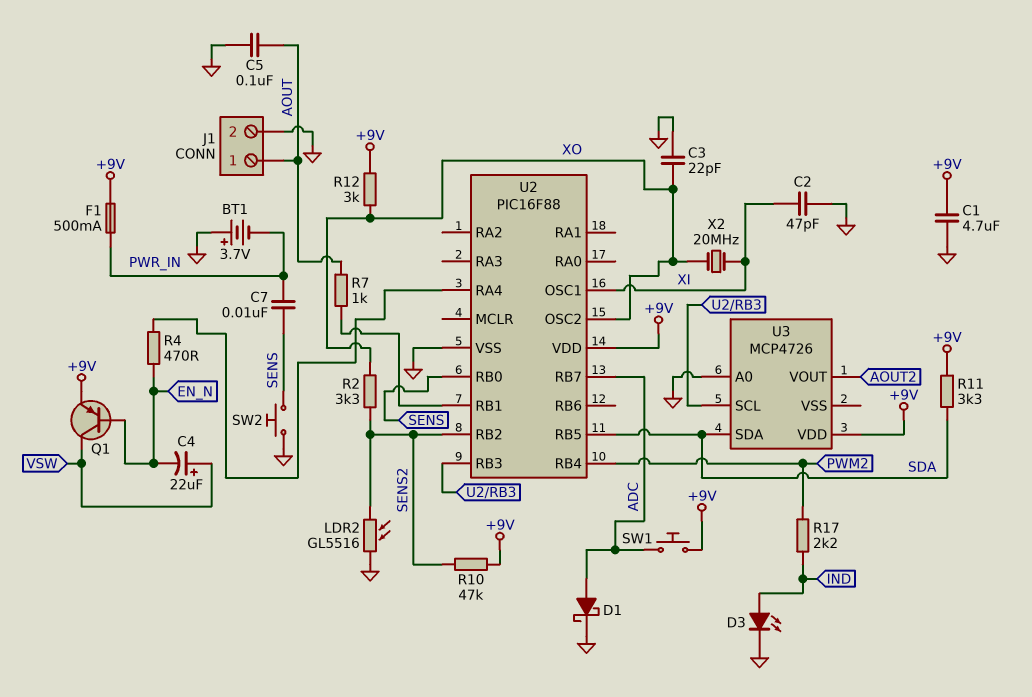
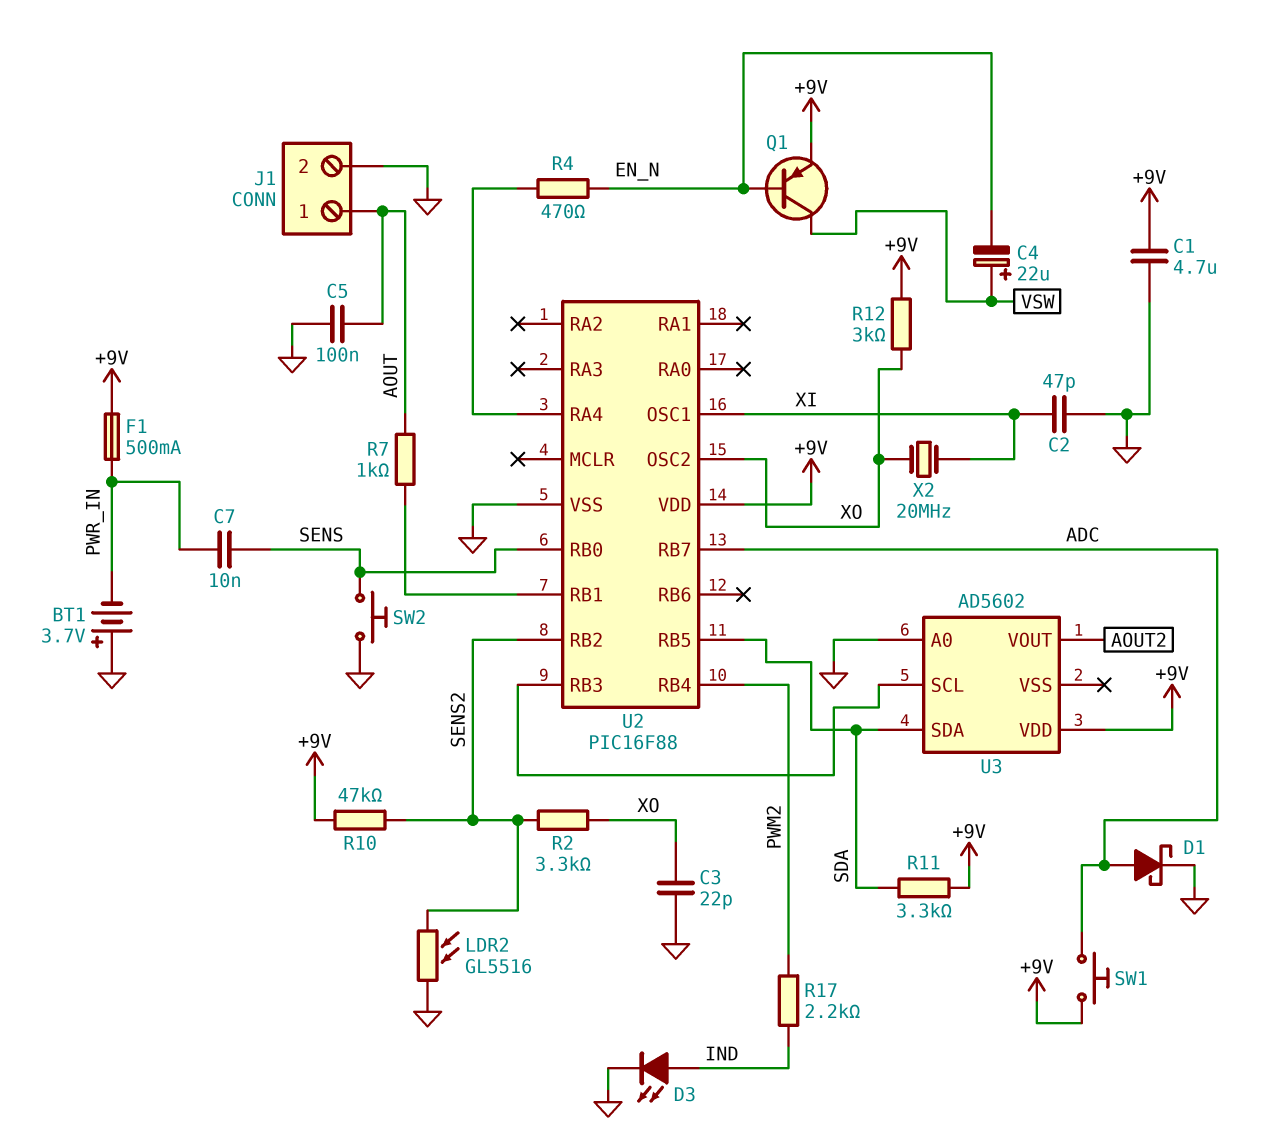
U3: MCP4726 -> AD5602

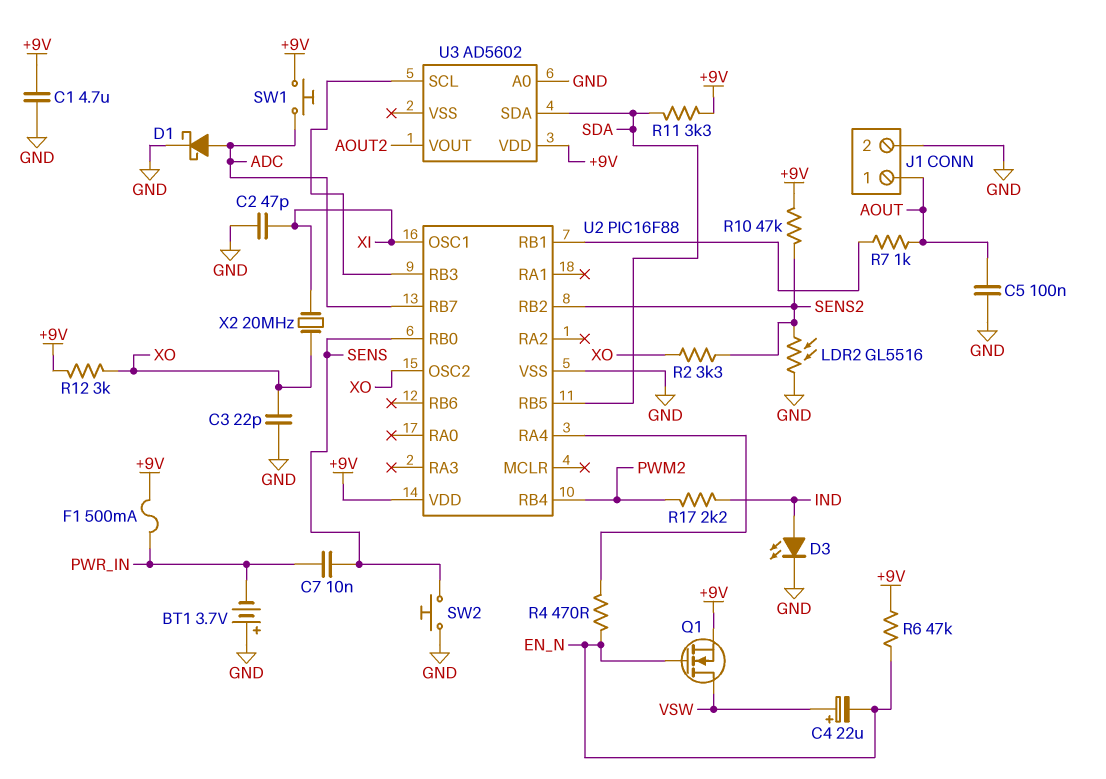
Q1: PNP (B EN_N, C VSW, E +9V) -> NMOS (G EN_N, D VSW, S +9V)
R6: none -> 47k (+9V, EN_N)

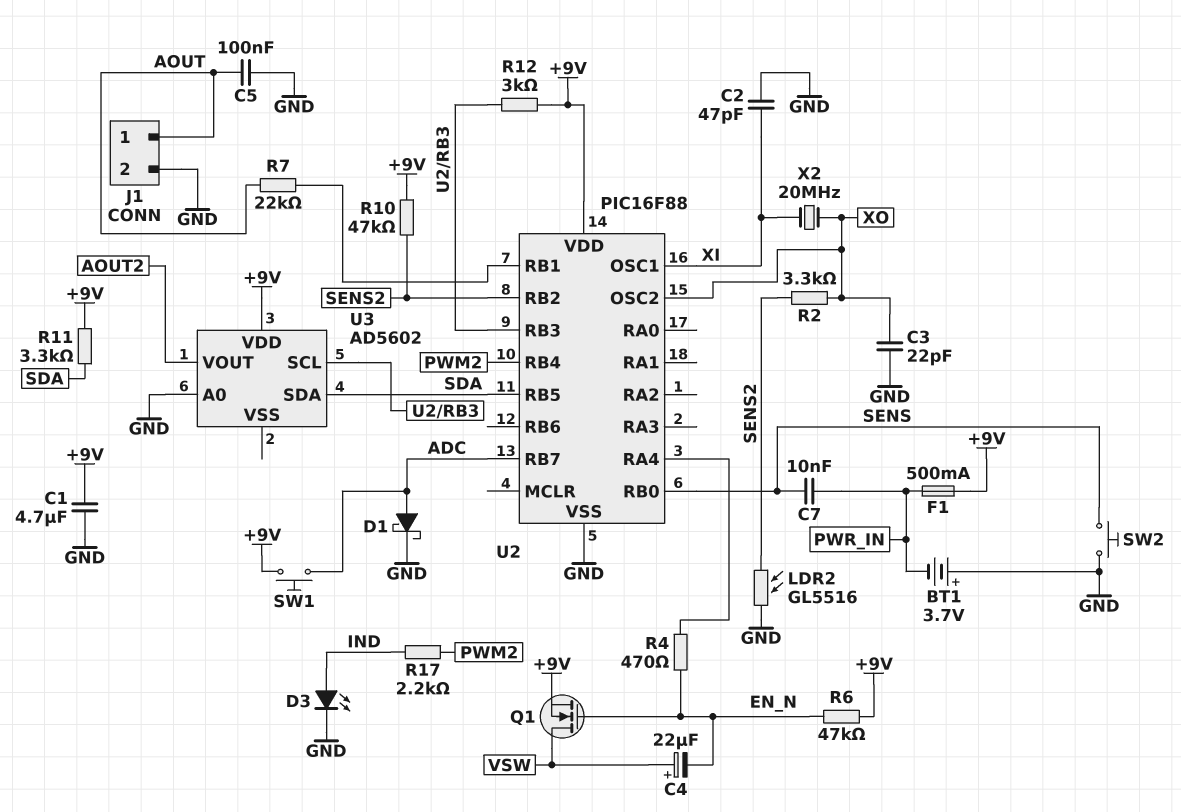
R7: 1k (AOUT, U2/RB1) -> 22k (AOUT, U2/RB1)
R12: 3k (+9V, XO) -> 3k (+9V, U2/RB3)

